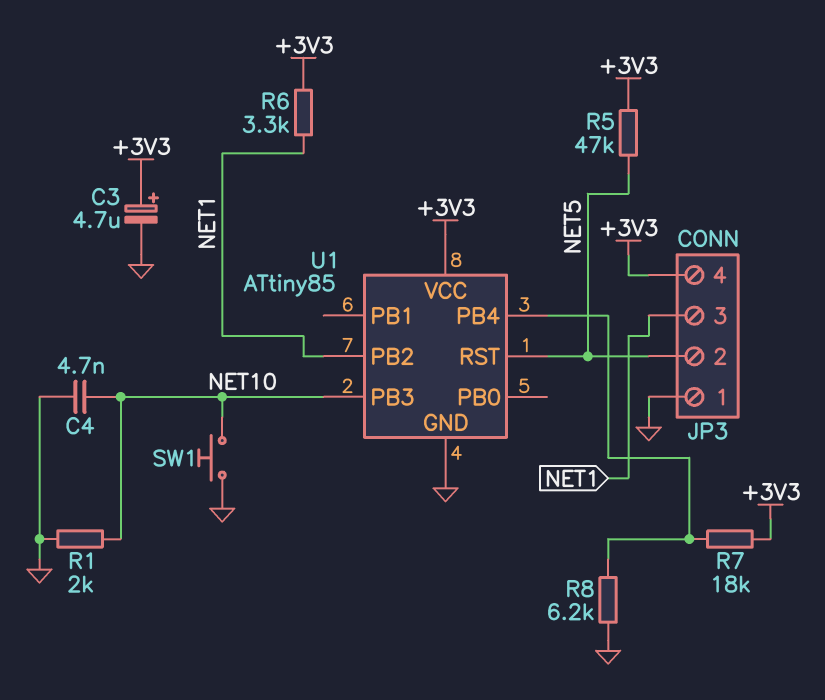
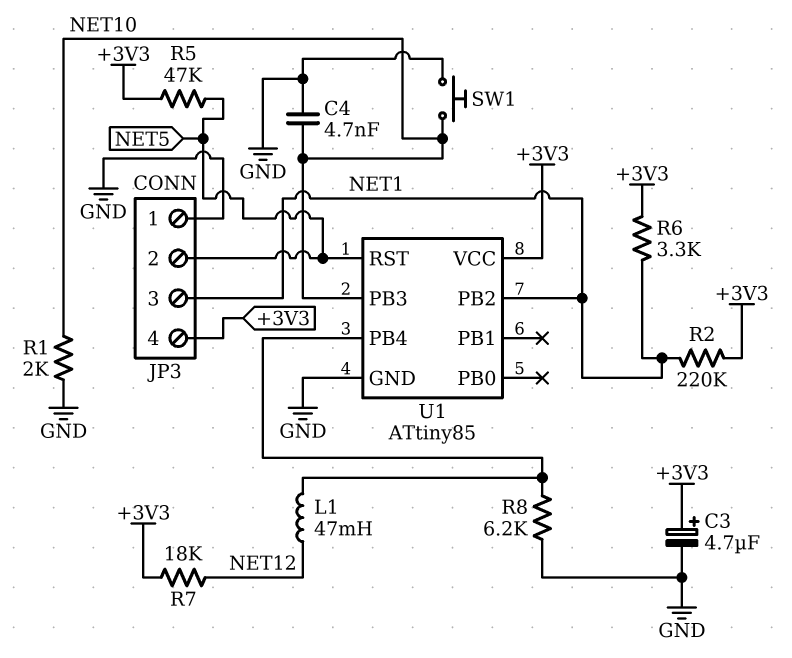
L1: none -> 47mH (NET12, U1/PB4)
R2: none -> 220k (+3V3, NET1)
R7: 18k (+3V3, U1/PB4) -> 18k (+3V3, NET12)

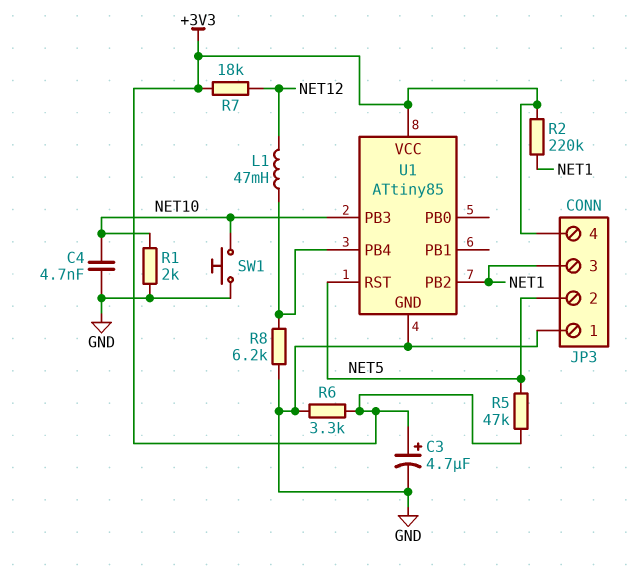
R6: 3.3k (+3V3, NET1) -> 3.3k (+3V3, GND)

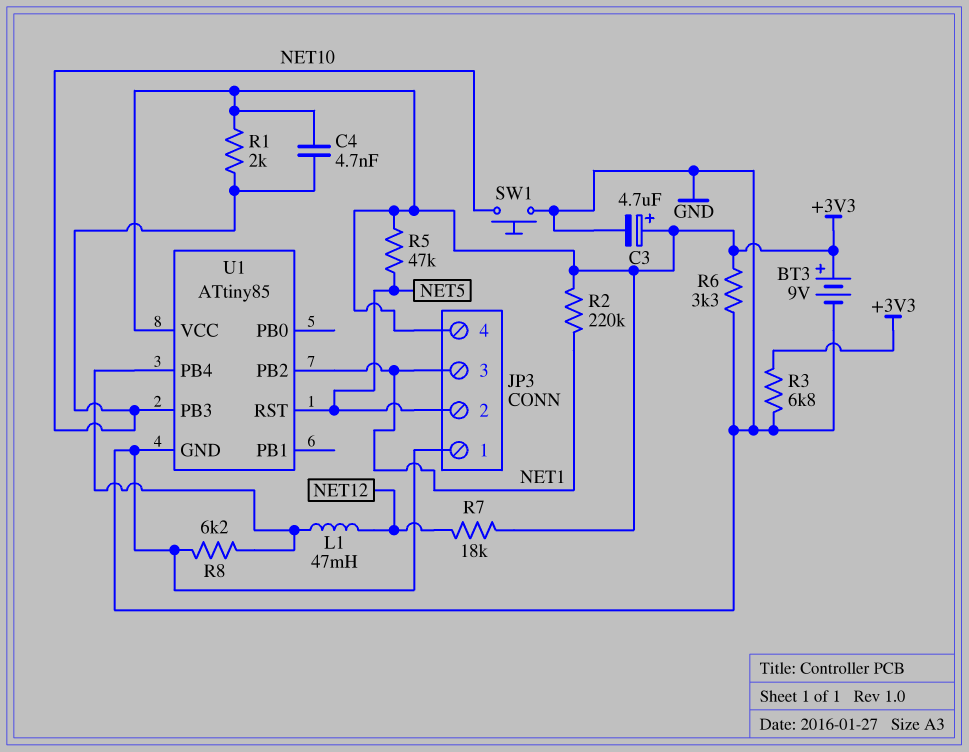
BT3: none -> 9V (plus +3V3, minus GND)
C4: 4.7nF (GND, NET10) -> 4.7nF (+3V3, NET10)
R1: 2k (GND, NET10) -> 2k (+3V3, NET10)
R3: none -> 6.8k (+3V3, GND)

